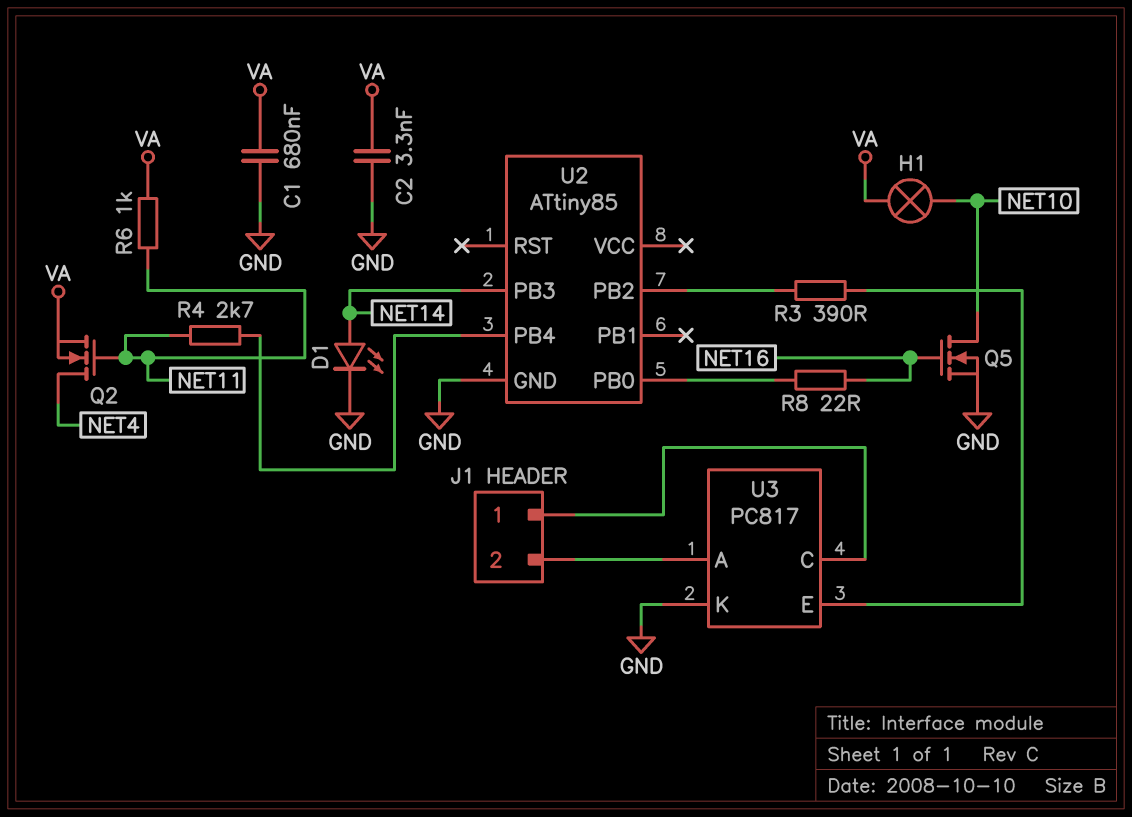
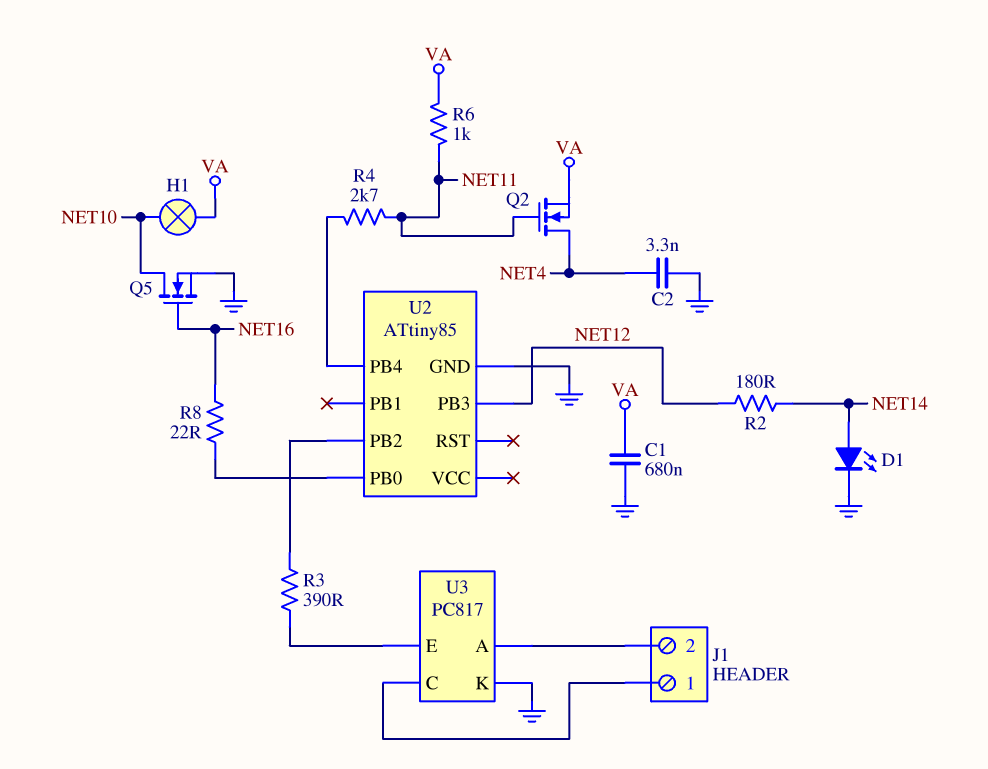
C2: 3.3nF (GND, VA) -> 3.3nF (GND, NET4)
R2: none -> 180 (NET12, NET14)
U2 pin PB3: NET14 -> NET12

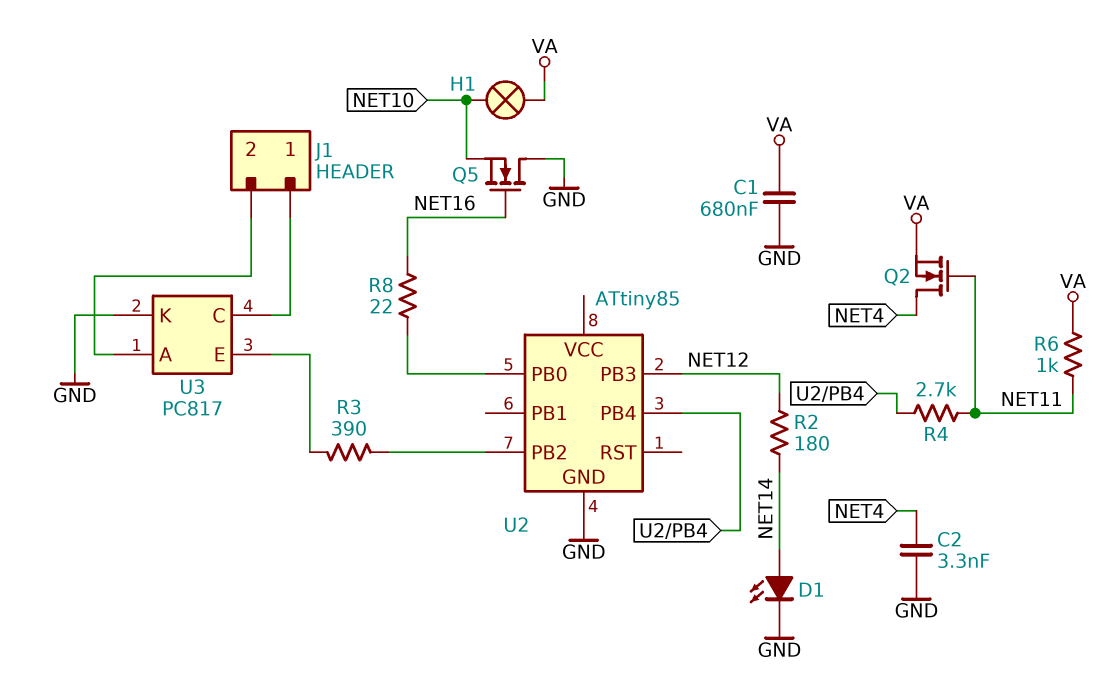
Q5: NMOS (G NET16, D NET10, S GND) -> NMOS (G NET16, D GND, S NET10)

